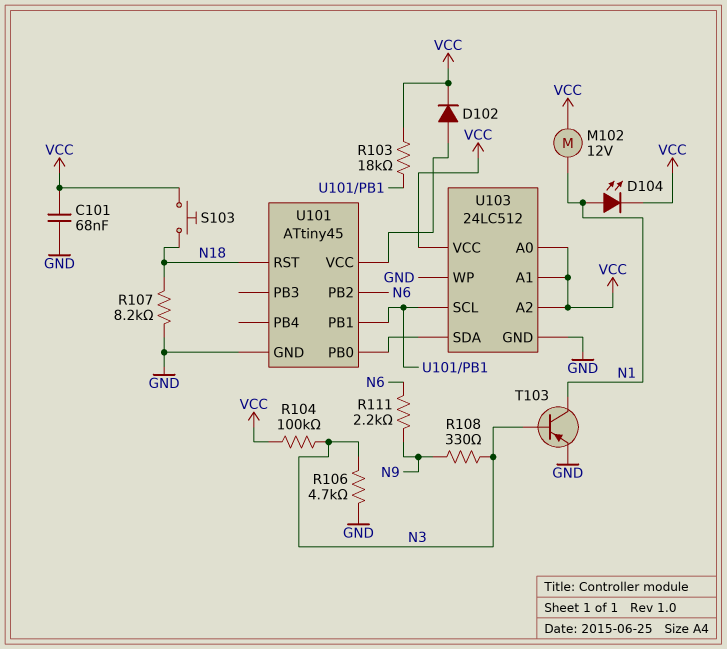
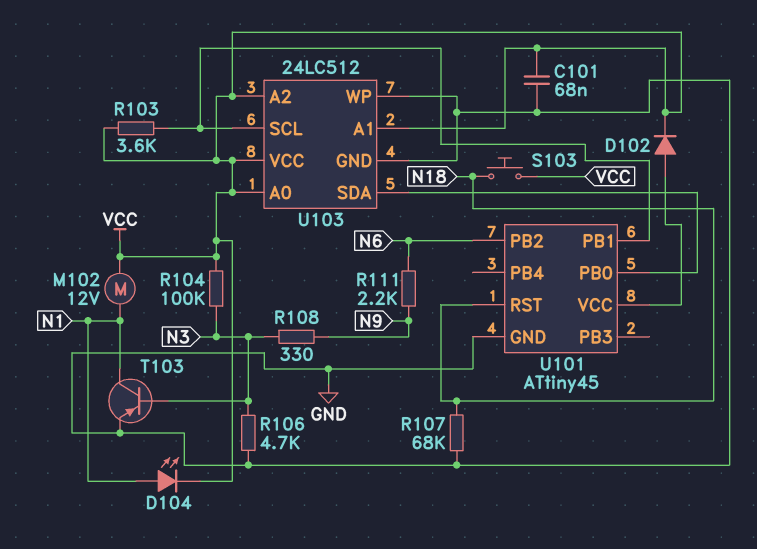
R103: 18k (U101/PB1, VCC) -> 3.6k (U101/PB1, VCC)
R107: 8.2k (GND, N18) -> 68k (GND, N18)

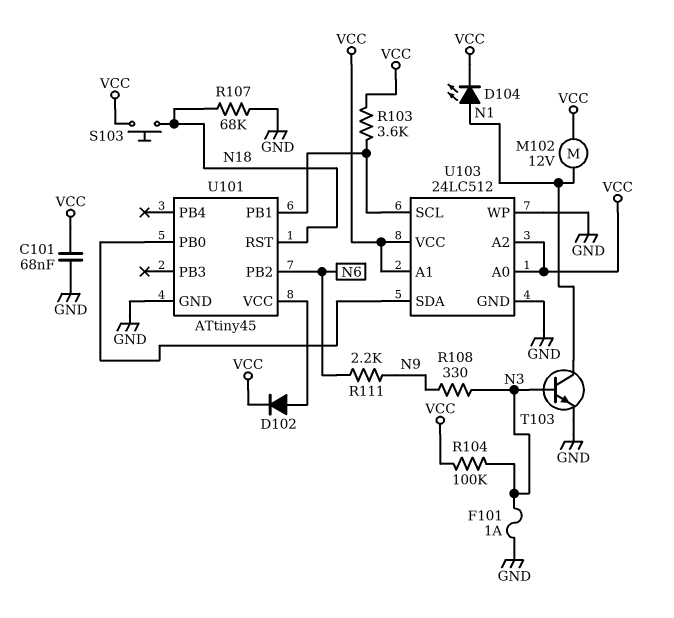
F101: none -> 1A (GND, N3)
R106: 4.7k (GND, N3) -> none
T103: PNP (B N3, C N1, E GND) -> NPN (B N3, C N1, E GND)

